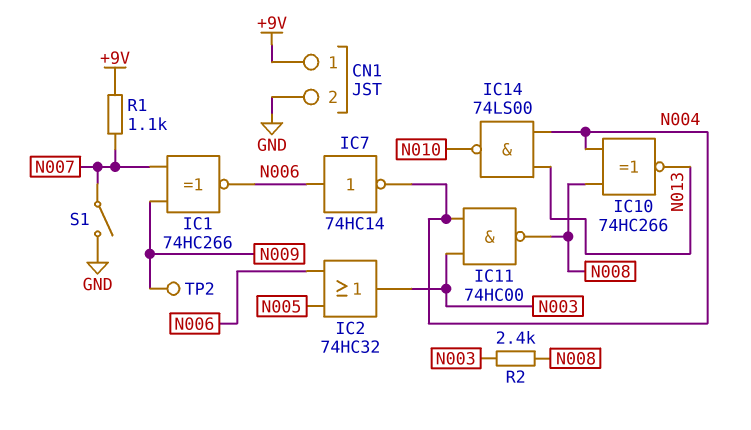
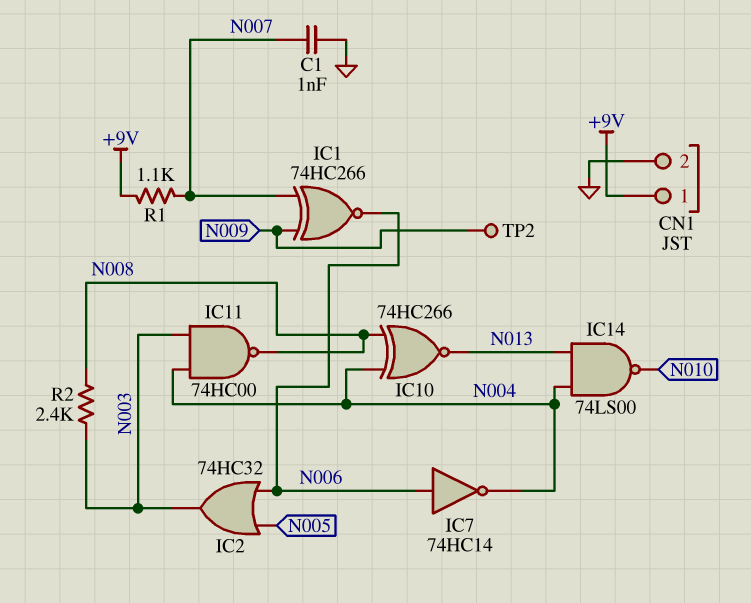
C1: none -> 1nF (GND, N007)
S1: switch (GND, N007) -> none

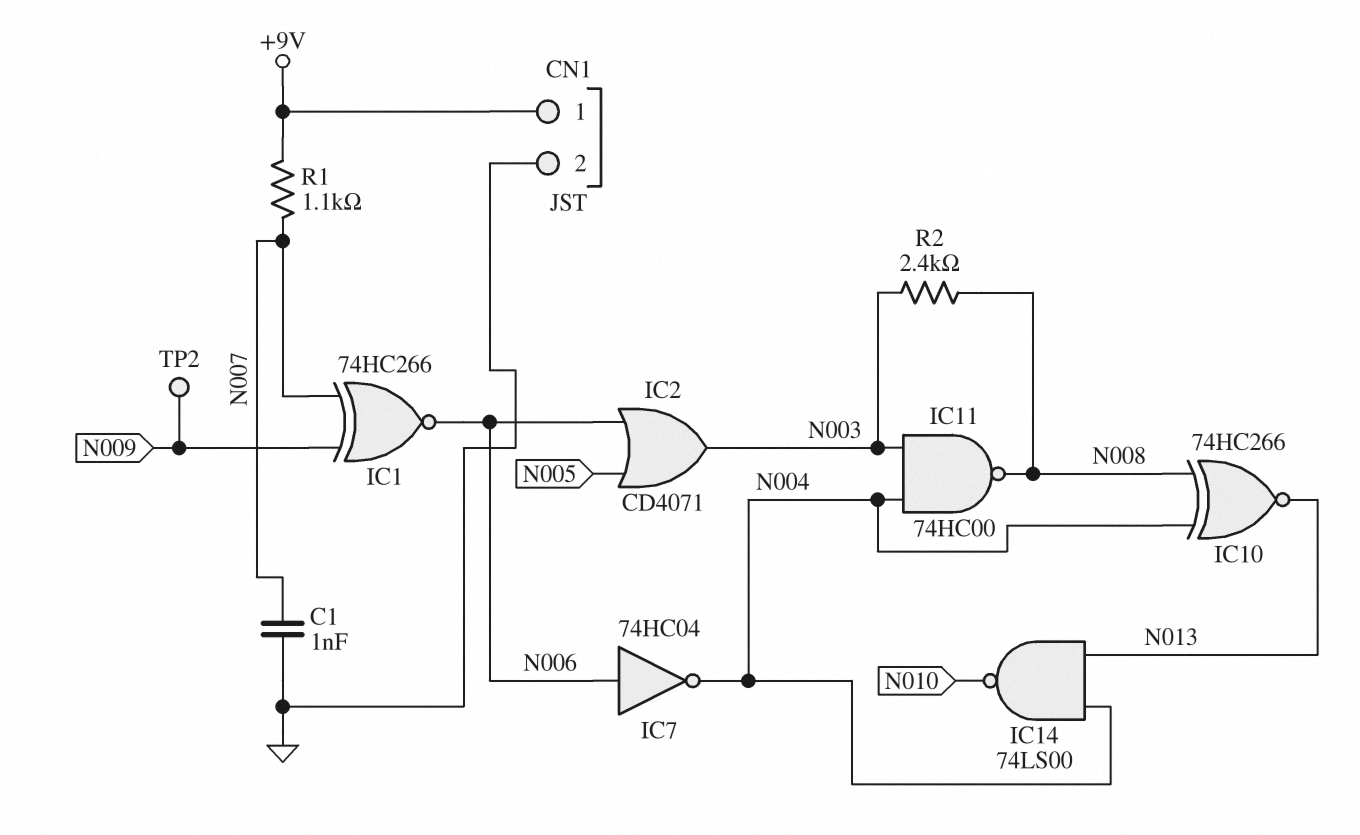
IC2: OR 74HC32 (in N005, in N006, out N003) -> OR CD4071 (in N005, in N006, out N003)
IC7: NOT 74HC14 (in N006, out N004) -> NOT 74HC04 (in N006, out N004)

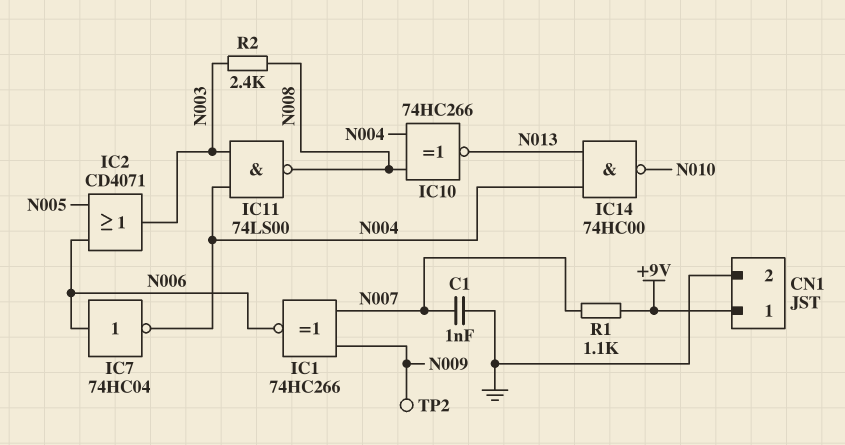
IC11: NAND 74HC00 (in N003, in N004, out N008) -> NAND 74LS00 (in N003, in N004, out N008)
IC14: NAND 74LS00 (in N004, in N013, out N010) -> NAND 74HC00 (in N004, in N013, out N010)

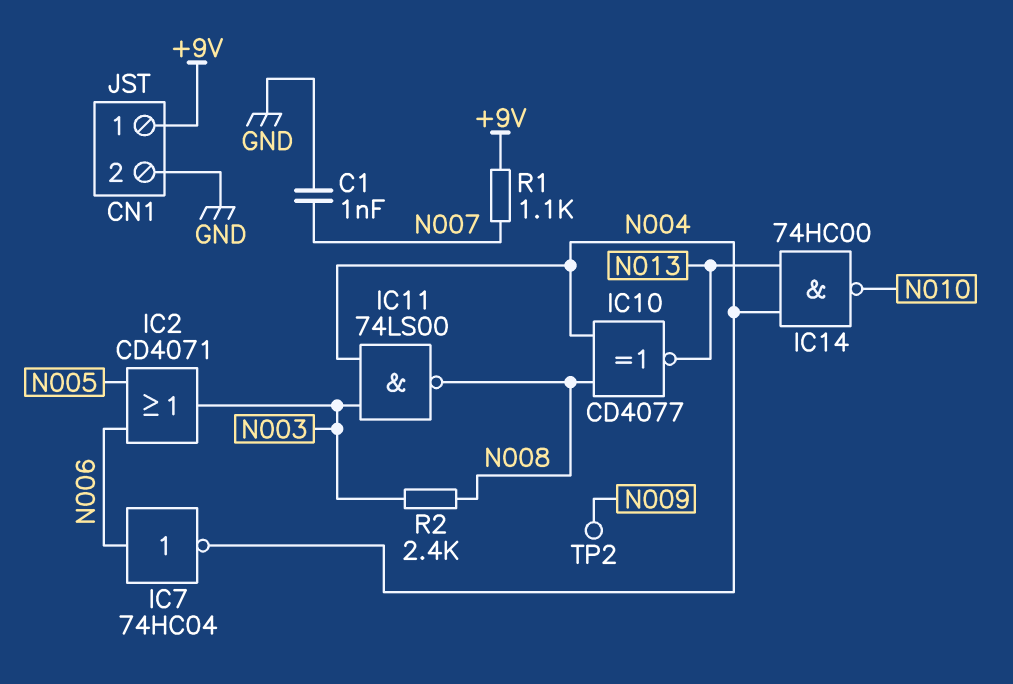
IC1: XNOR 74HC266 (in N007, in N009, out N006) -> none
IC10: XNOR 74HC266 (in N004, in N008, out N013) -> XNOR CD4077 (in N004, in N008, out N013)

